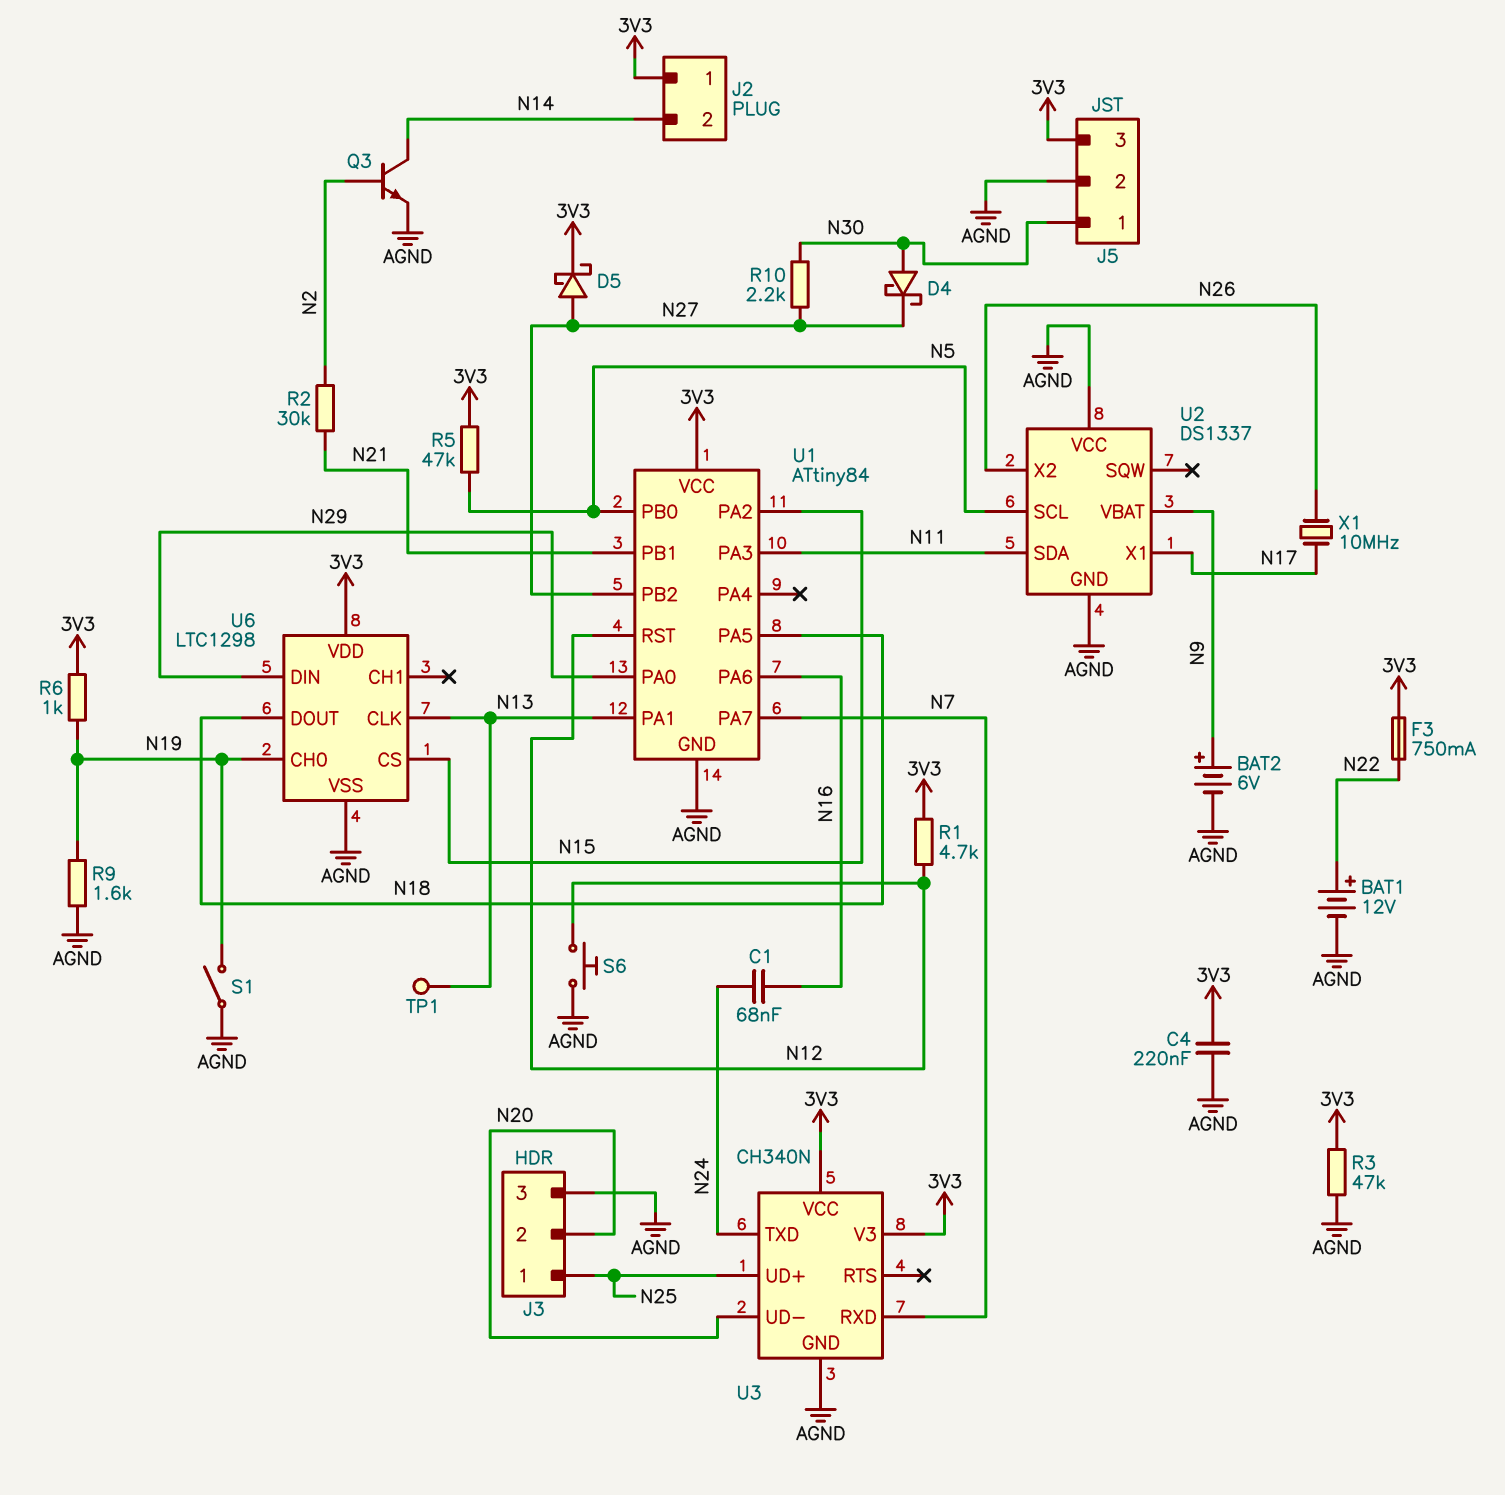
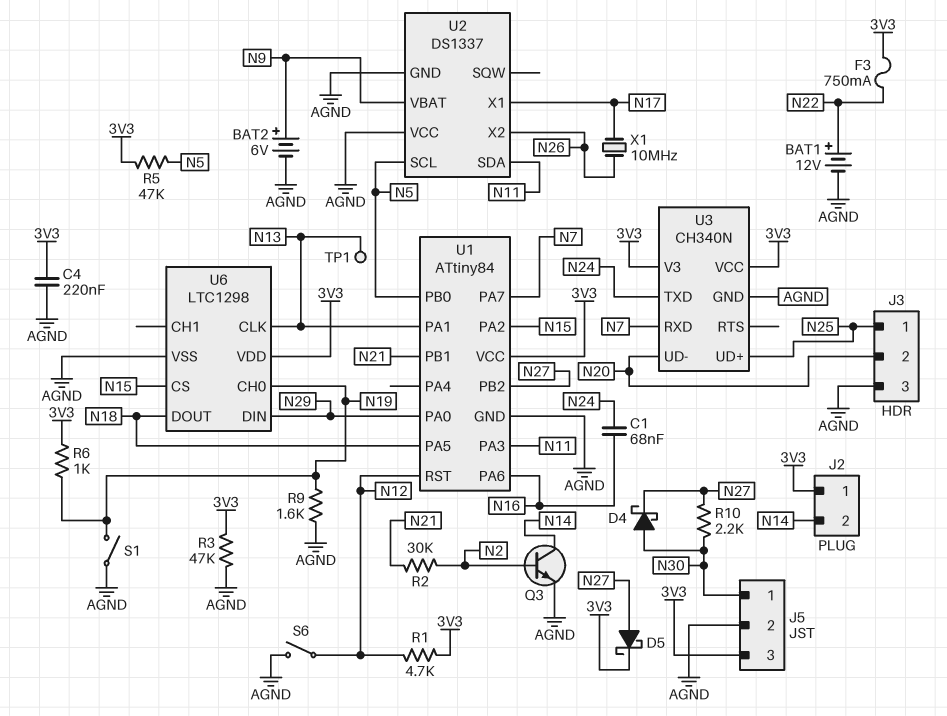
S6: button (AGND, N12) -> switch (AGND, N12)

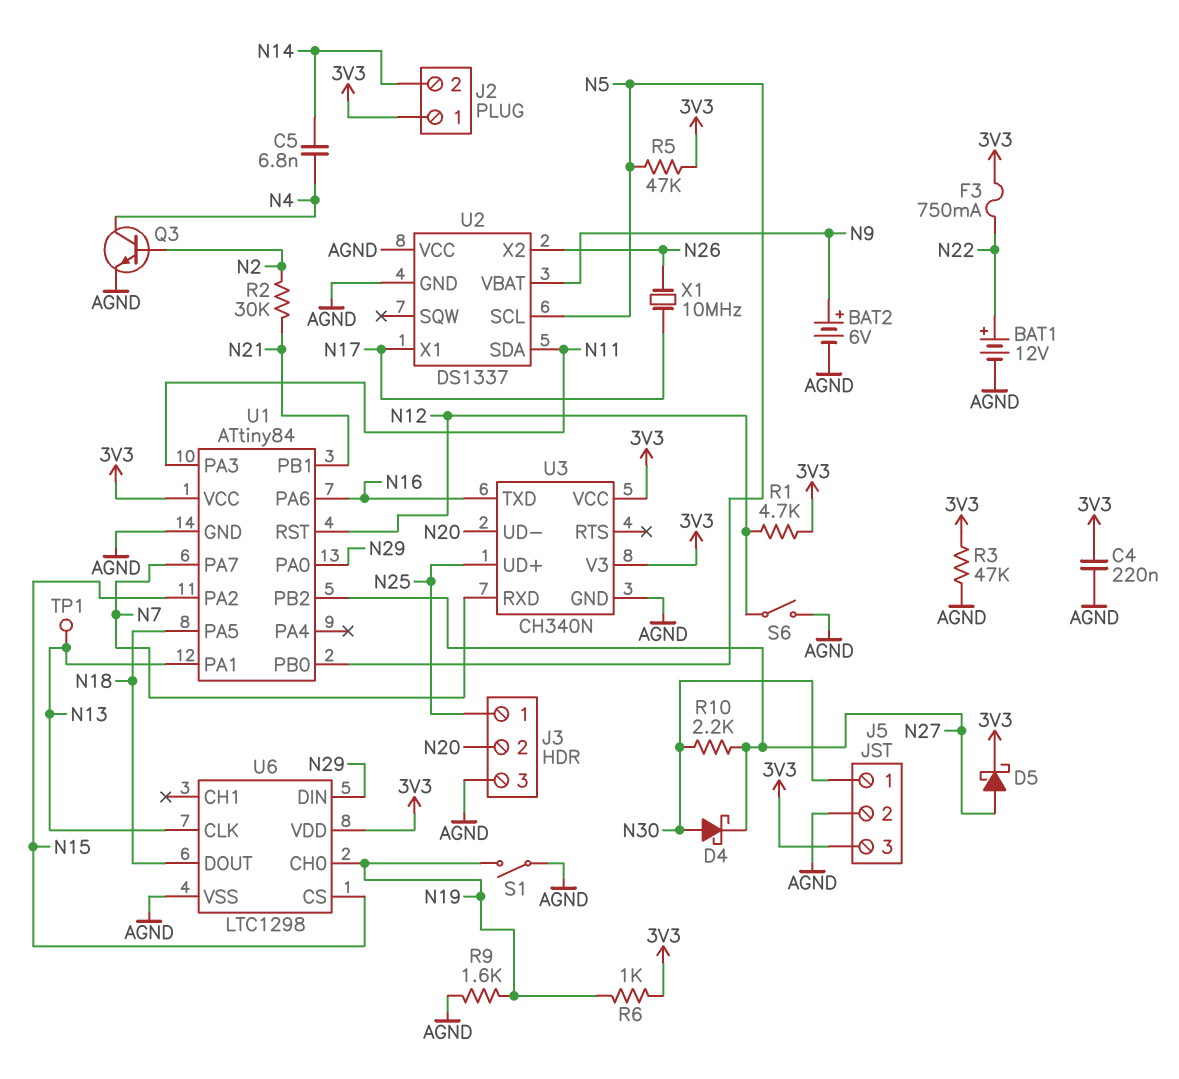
C1: 68nF (N16, N24) -> none
C5: none -> 6.8nF (N4, N14)
Q3: NPN (B N2, C N14, E AGND) -> NPN (B N2, C N4, E AGND)
U3 pin TXD: N24 -> N16

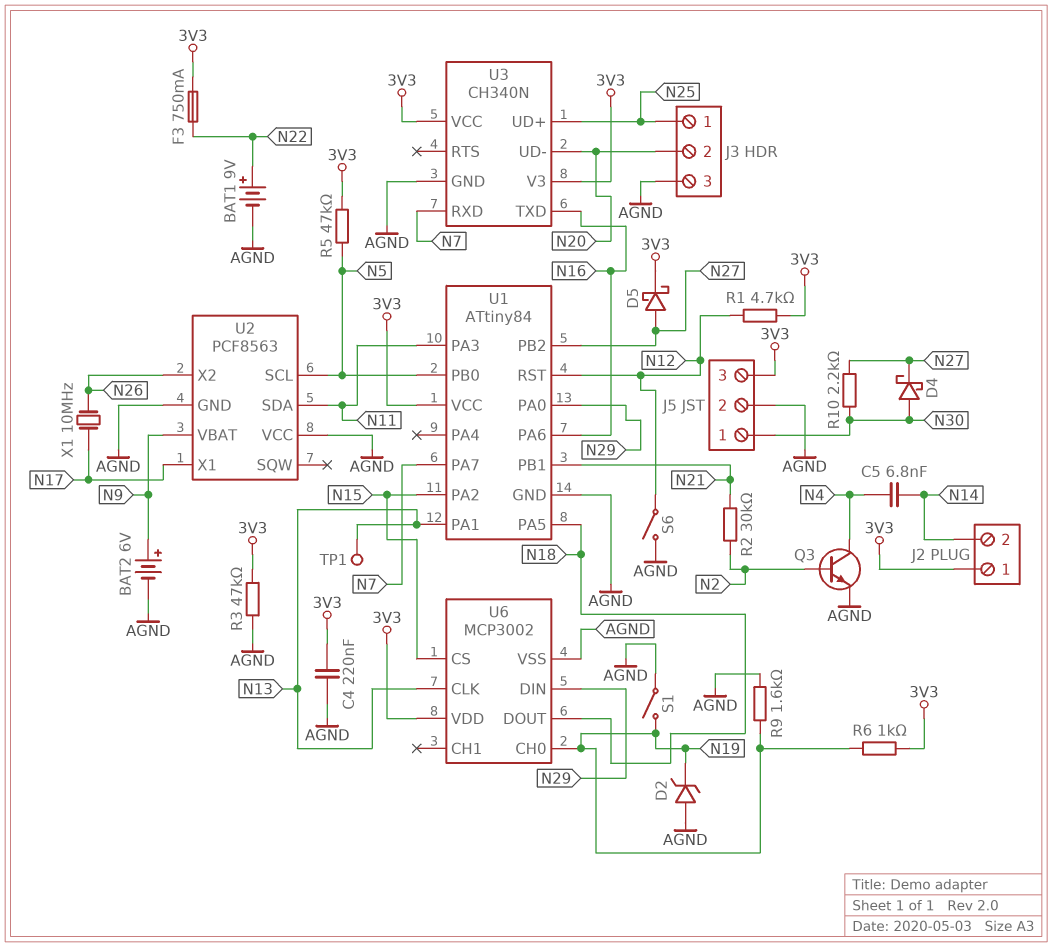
BAT1: 12V (plus N22, minus AGND) -> 9V (plus N22, minus AGND)
D2: none -> zener (A AGND, K N19)
U2: DS1337 -> PCF8563
U6: LTC1298 -> MCP3002

